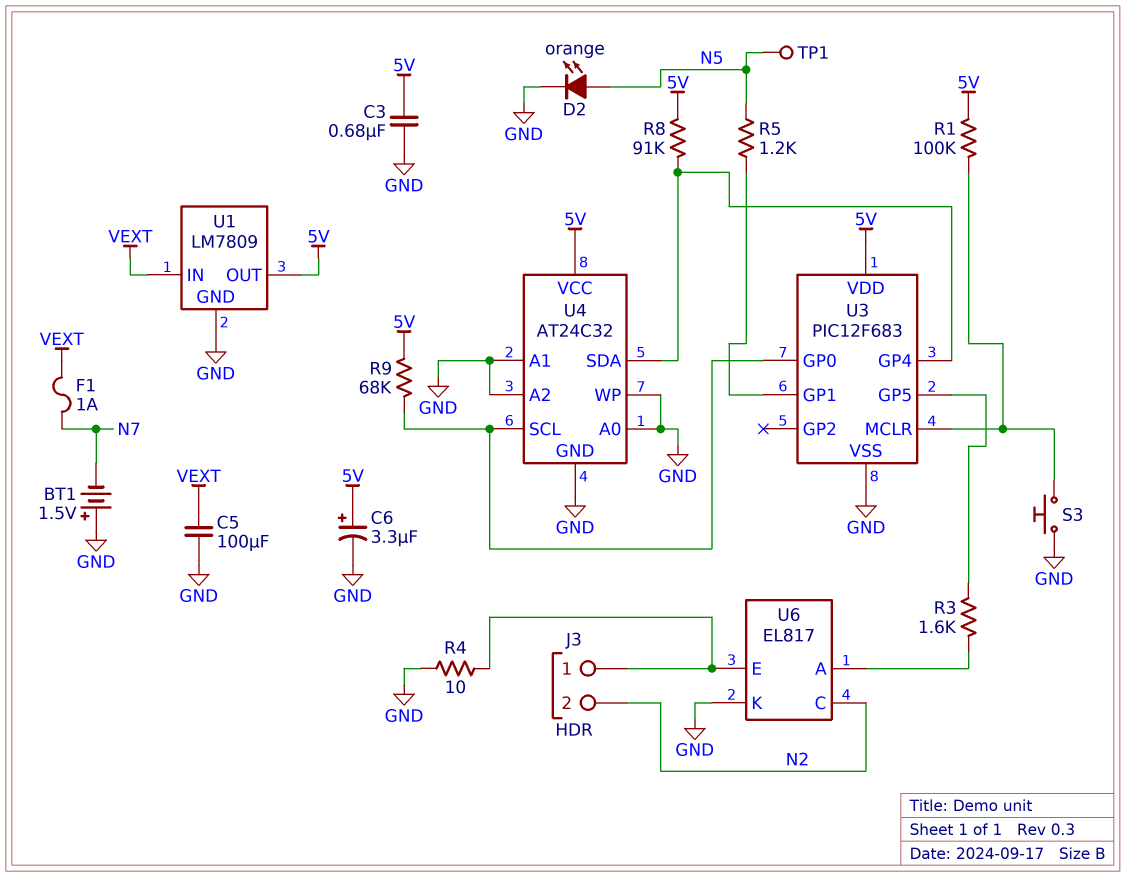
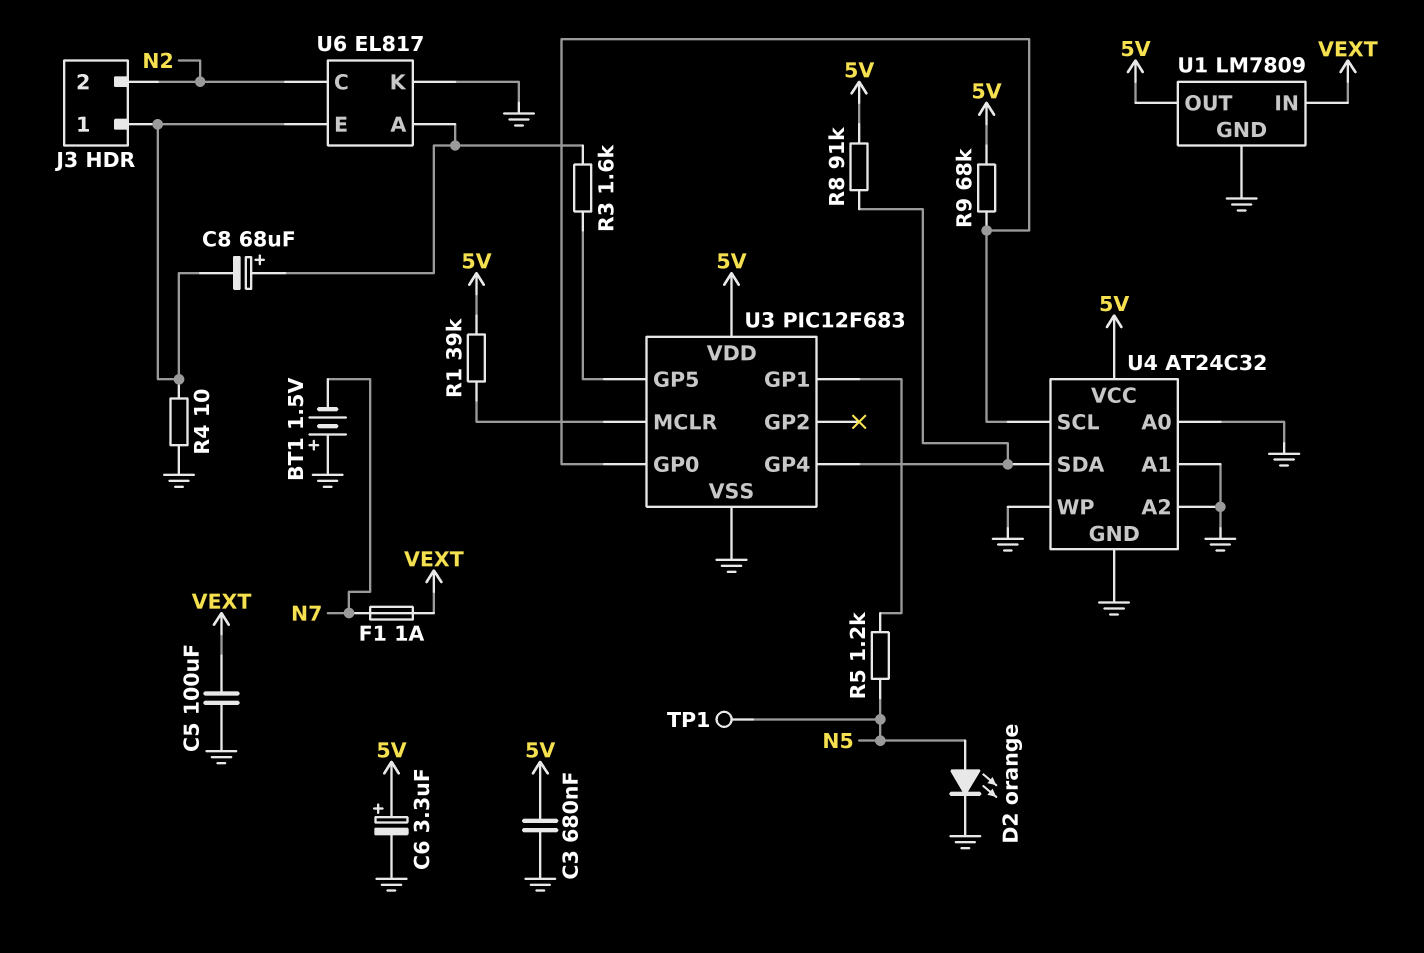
C8: none -> 68uF (plus U6/A, minus J3/1)
R1: 100k (5V, U3/MCLR) -> 39k (5V, U3/MCLR)
S3: button (GND, U3/MCLR) -> none

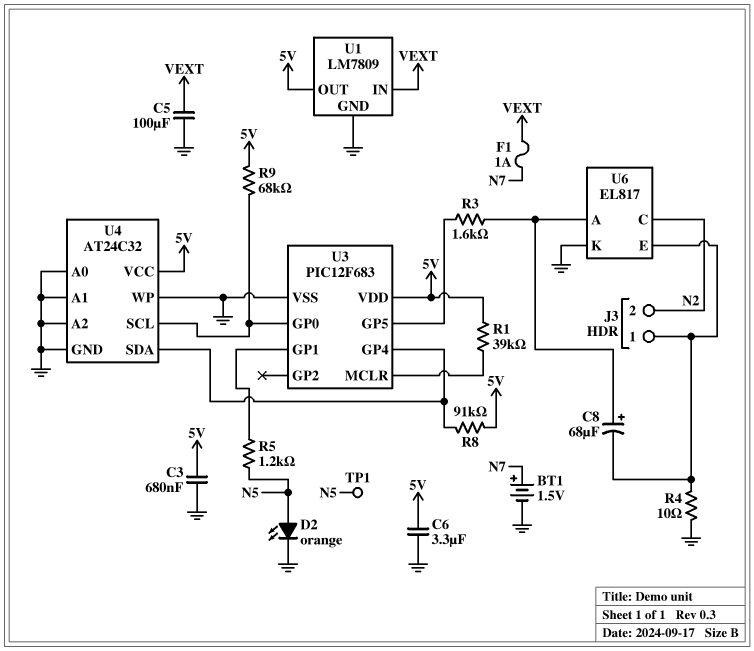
BT1: 1.5V (plus GND, minus N7) -> 1.5V (plus N7, minus GND)
C6: 3.3uF (plus 5V, minus GND) -> 3.3uF (5V, GND)

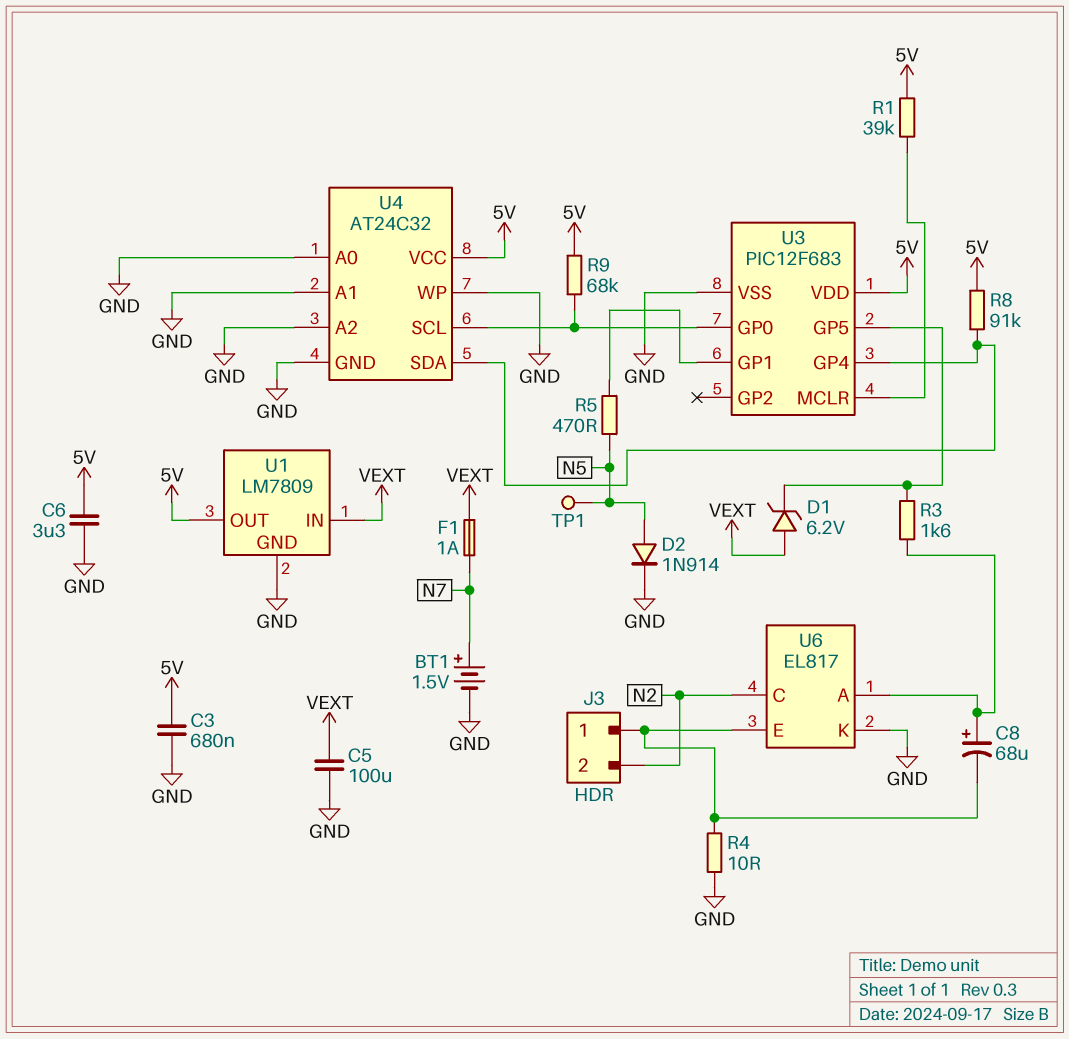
D1: none -> zener 6.2V (A VEXT, K U3/GP5)
D2: LED orange (A N5, K GND) -> diode 1N914 (A N5, K GND)
R5: 1.2k (N5, U3/GP1) -> 470 (N5, U3/GP1)

